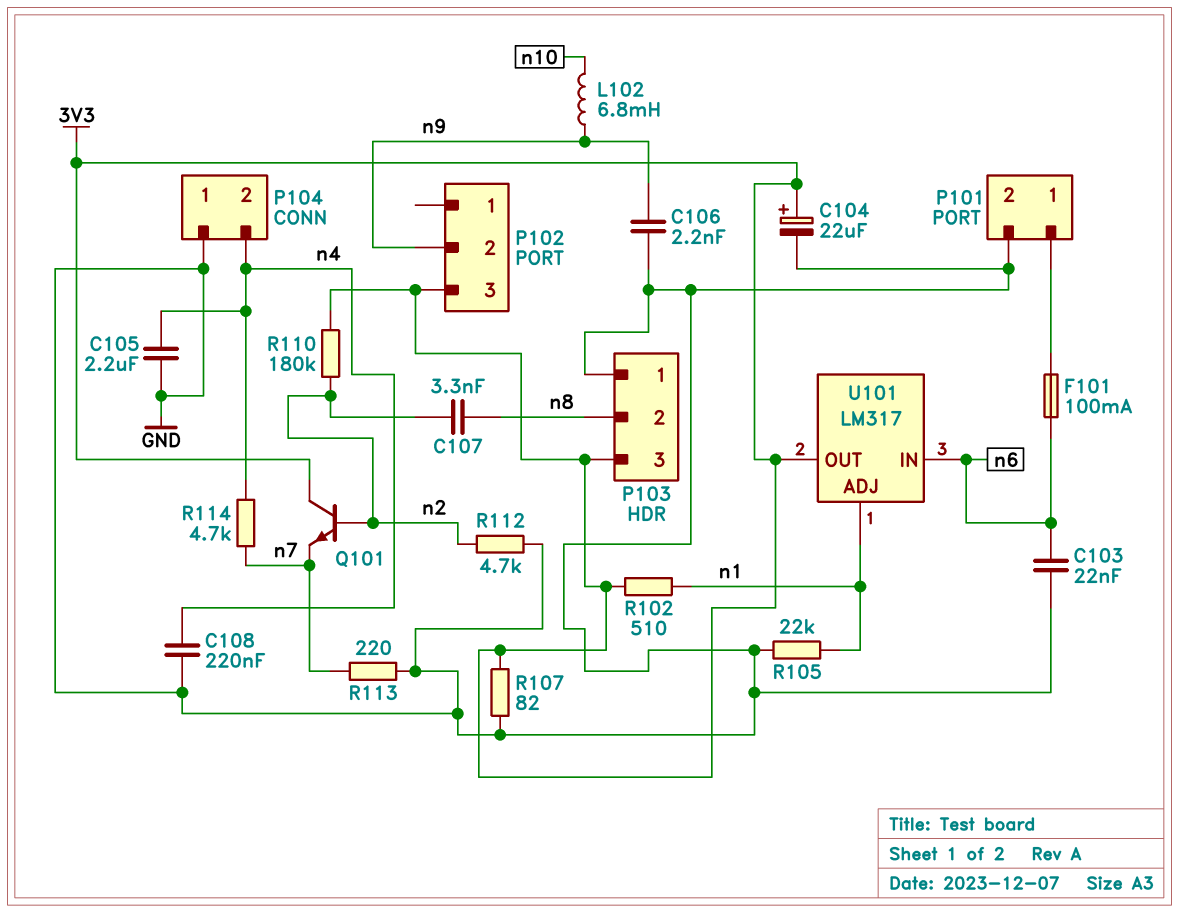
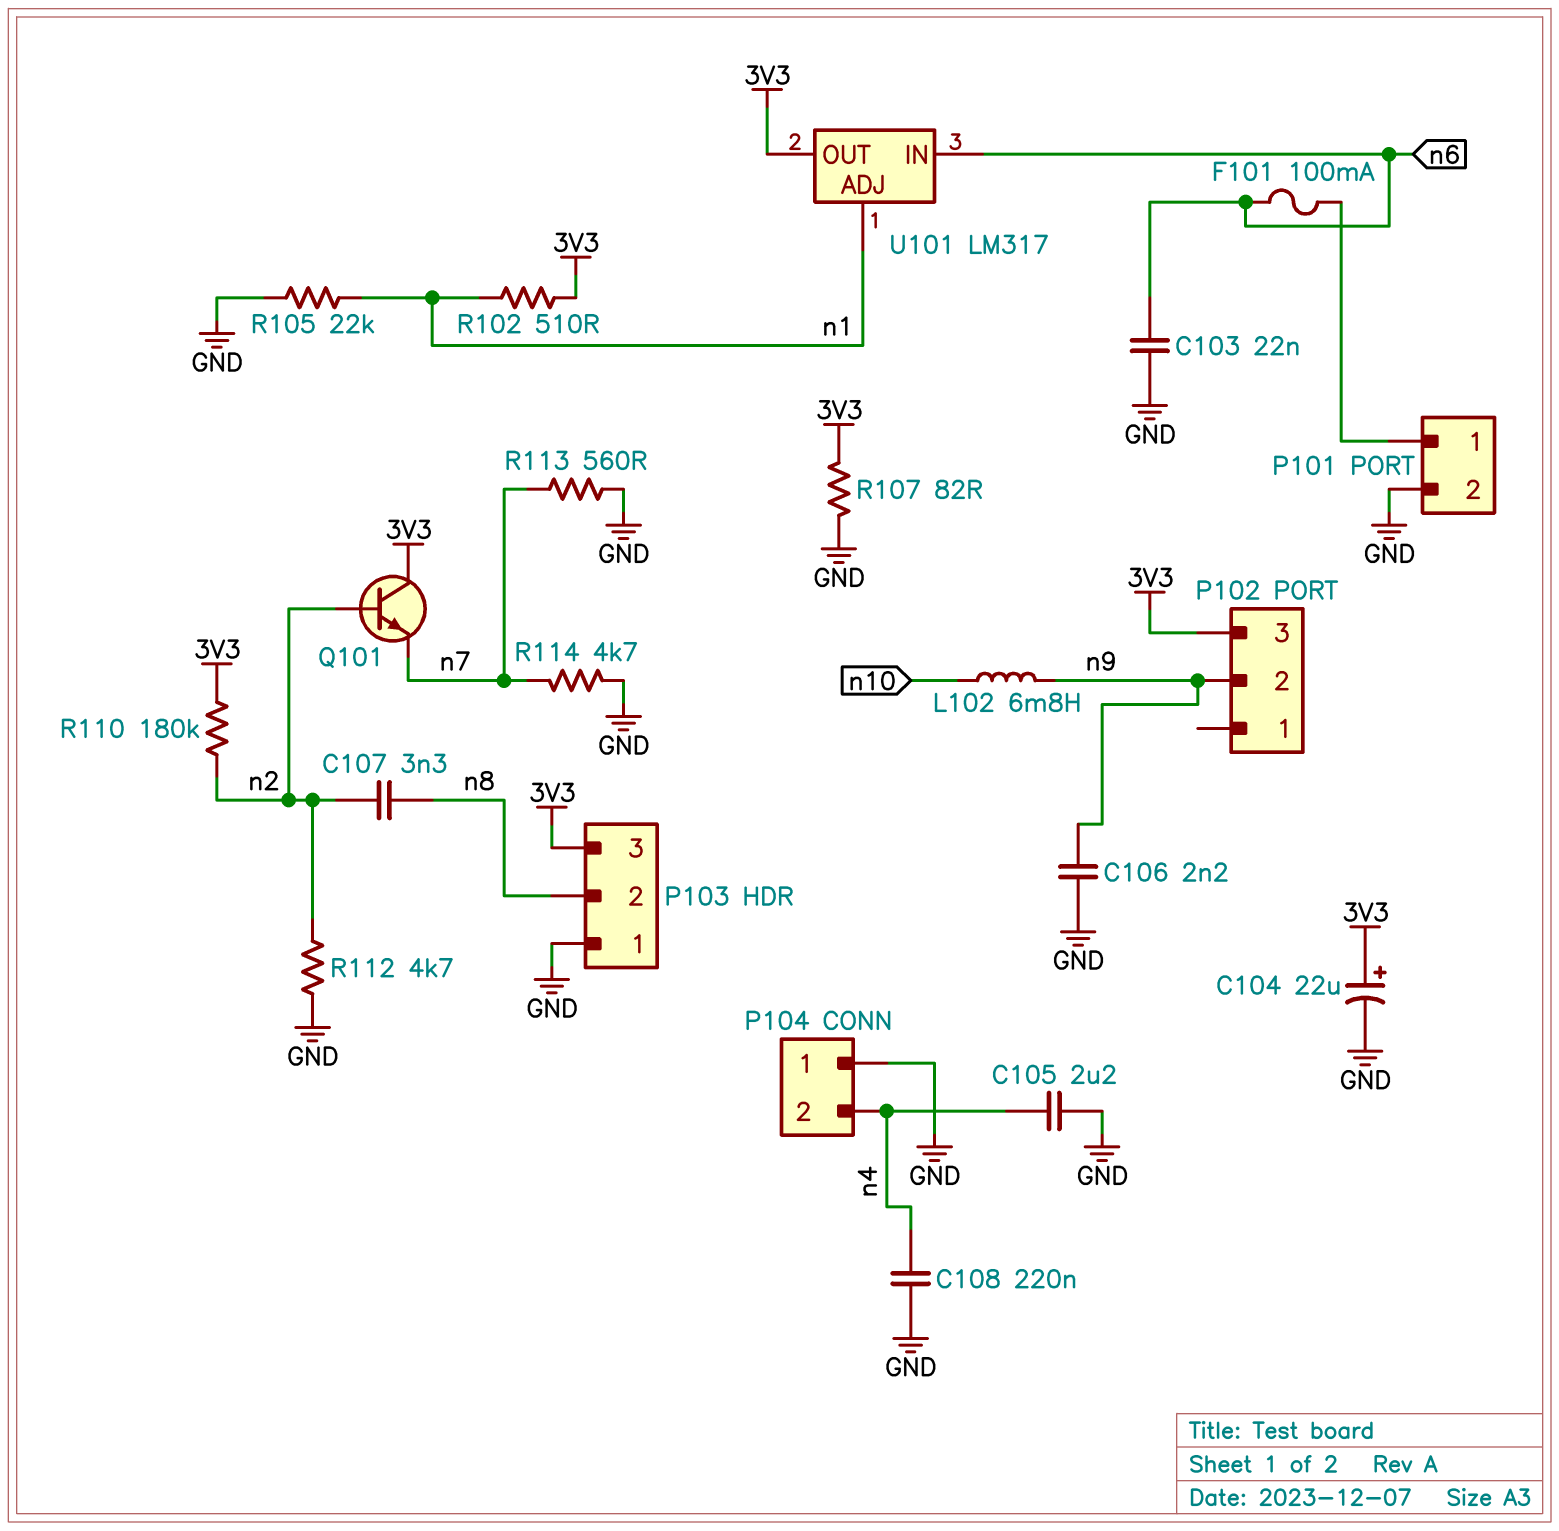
R113: 220 (GND, n7) -> 560 (GND, n7)
R114: 4.7k (n4, n7) -> 4.7k (GND, n7)

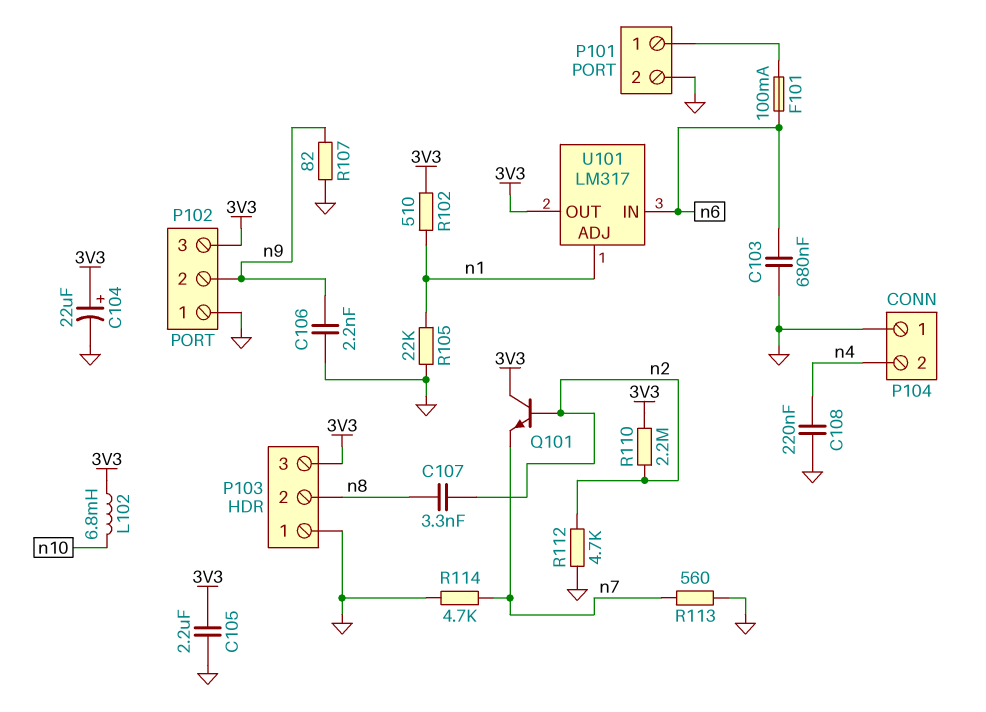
C103: 22nF (GND, n6) -> 680nF (GND, n6)
C105: 2.2uF (GND, n4) -> 2.2uF (3V3, GND)
L102: 6.8mH (n9, n10) -> 6.8mH (3V3, n10)
P102 pin 1: none -> GND
R107: 82 (3V3, GND) -> 82 (GND, n9)
R110: 180k (3V3, n2) -> 2.2M (3V3, n2)

